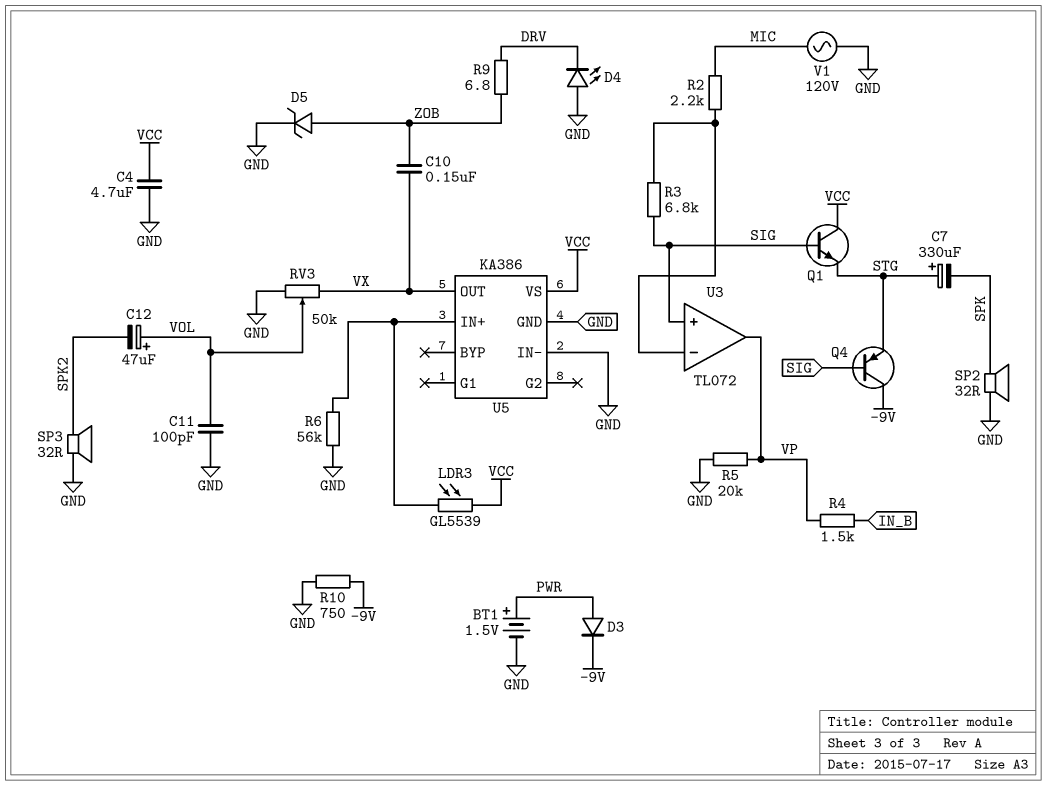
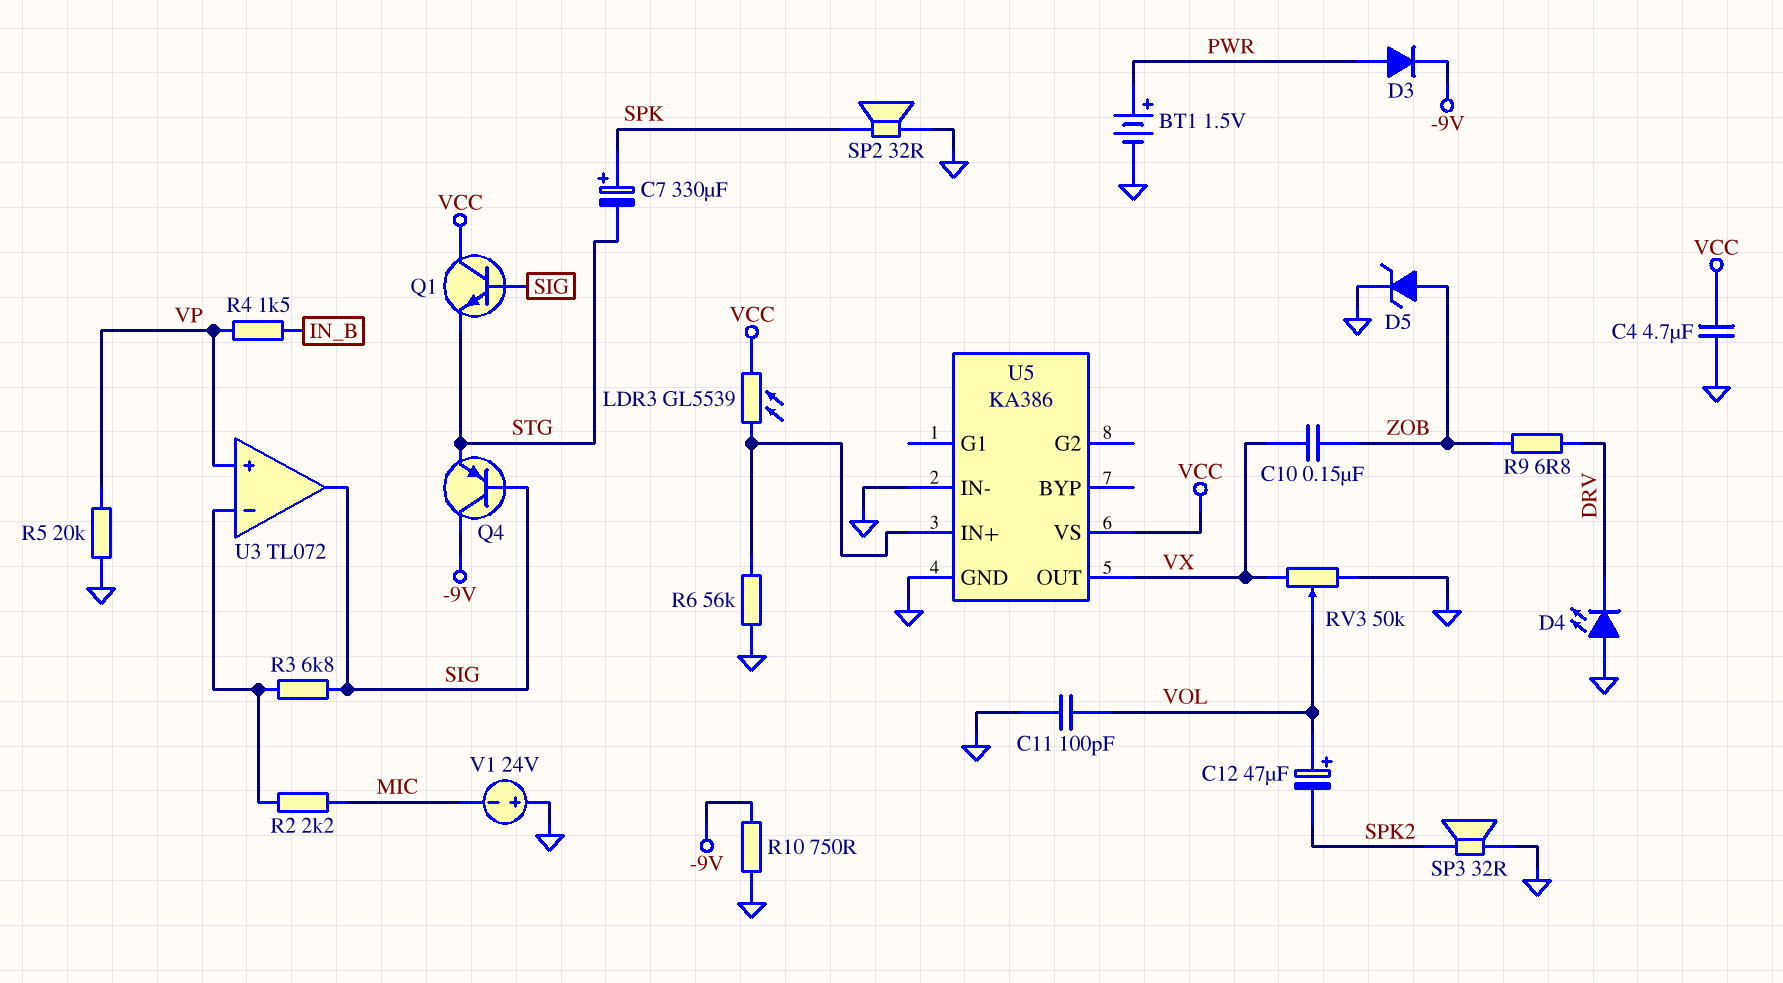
C7: 330uF (plus STG, minus SPK) -> 330uF (plus SPK, minus STG)
U3 pin in+: SIG -> VP
U3 pin out: VP -> SIG
V1: AC 120V (GND, MIC) -> 24V (plus GND, minus MIC)

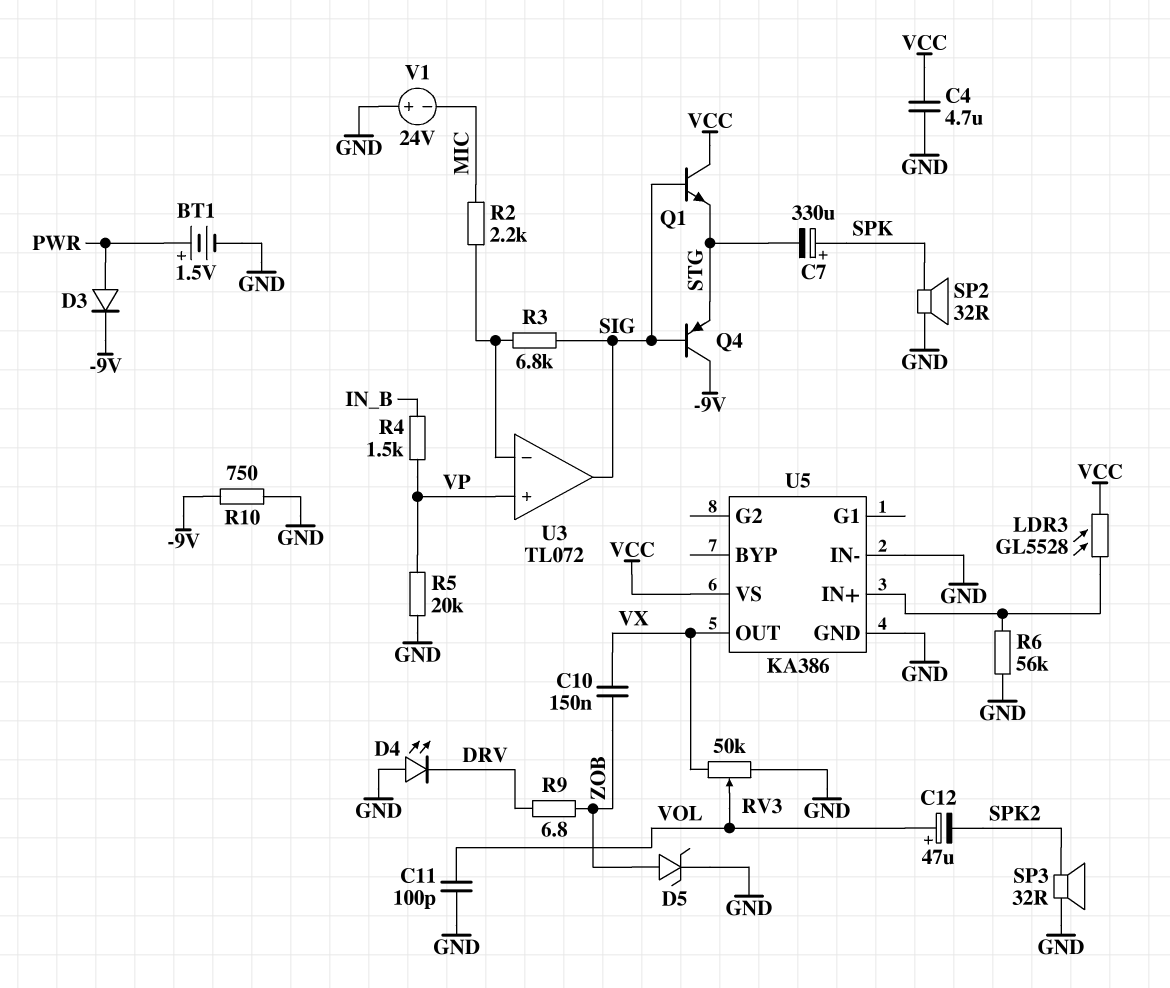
LDR3: GL5539 (U5/IN+, VCC) -> GL5528 (U5/IN+, VCC)

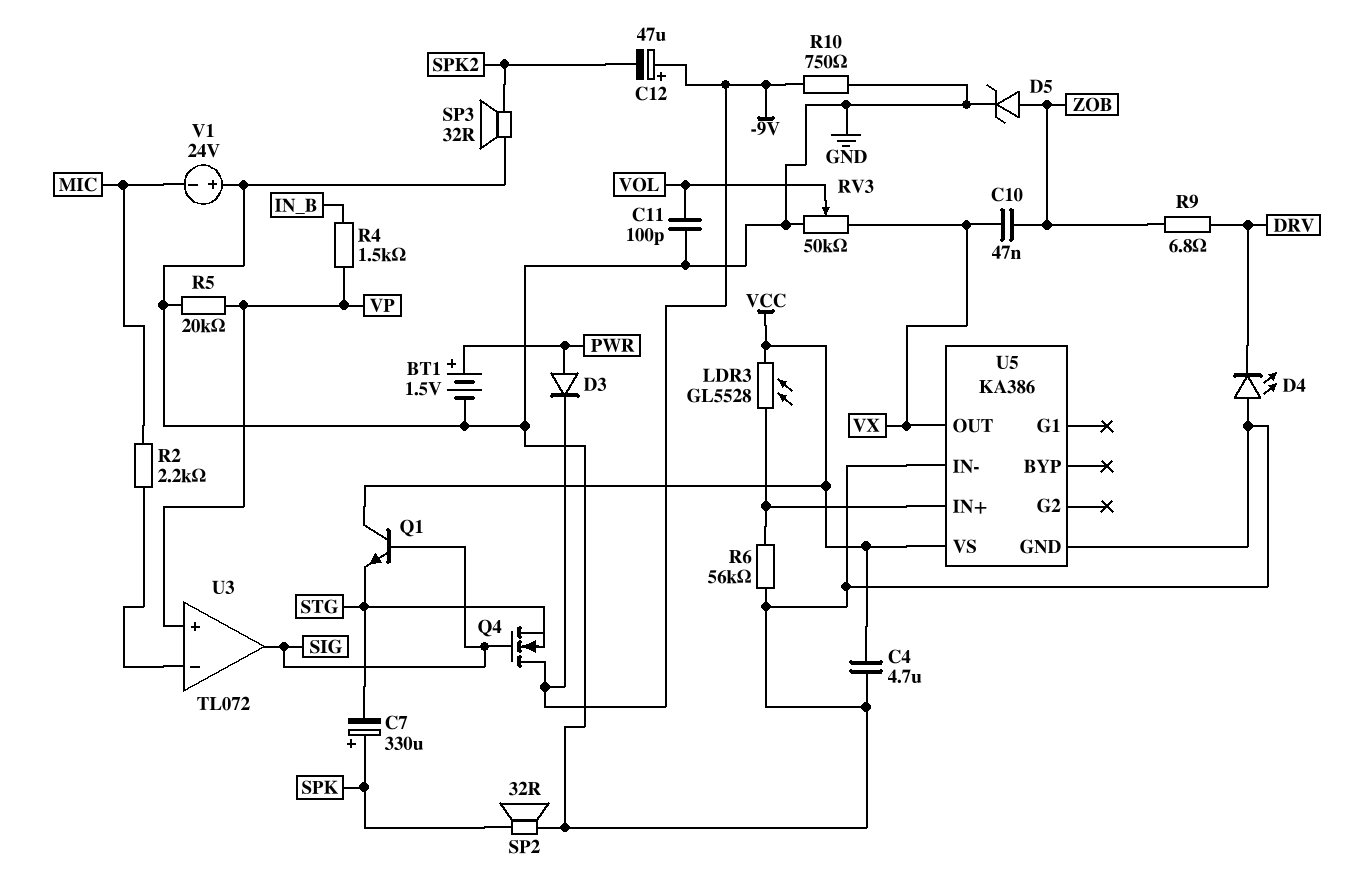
C10: 150nF (VX, ZOB) -> 47nF (VX, ZOB)
C12: 47uF (plus VOL, minus SPK2) -> 47uF (plus -9V, minus SPK2)
Q4: PNP (B SIG, C -9V, E STG) -> NMOS (G SIG, D -9V, S STG)
R3: 6.8k (SIG, U3/in-) -> none

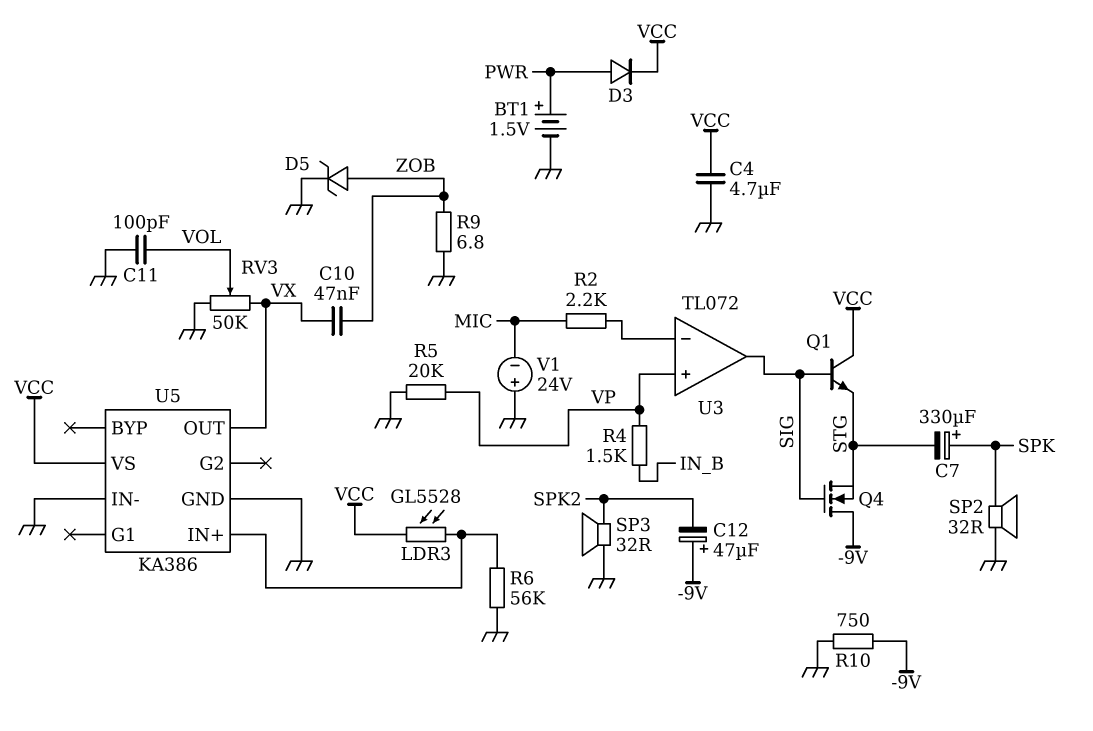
D3: diode (A PWR, K -9V) -> diode (A PWR, K VCC)
D4: LED (A GND, K DRV) -> none
R9: 6.8 (DRV, ZOB) -> 6.8 (GND, ZOB)

